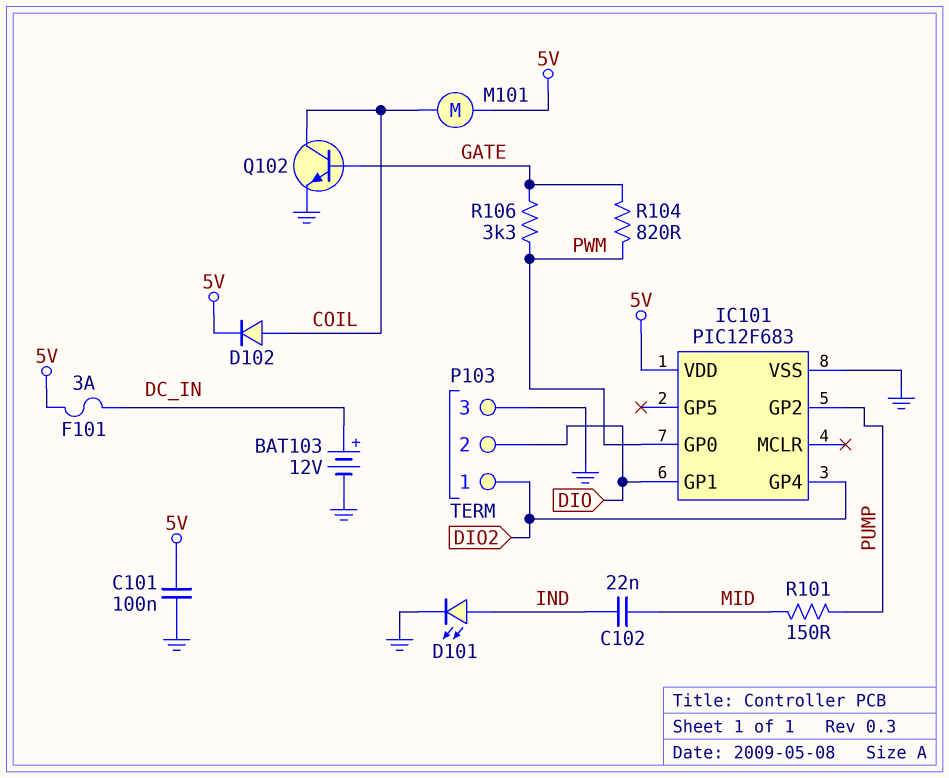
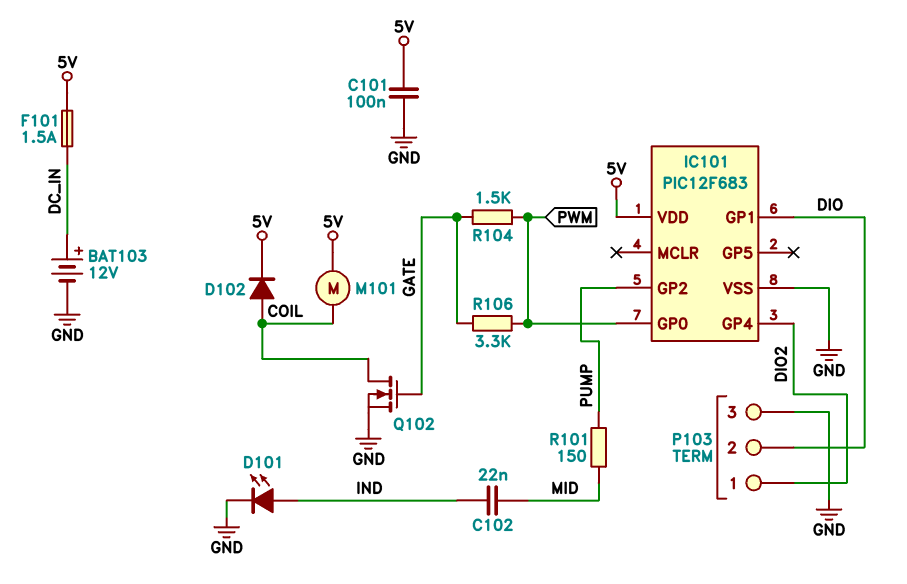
F101: 3A (5V, DC_IN) -> 1.5A (5V, DC_IN)
Q102: NPN (B GATE, C COIL, E GND) -> NMOS (G GATE, D COIL, S GND)
R104: 820 (GATE, PWM) -> 1.5k (GATE, PWM)

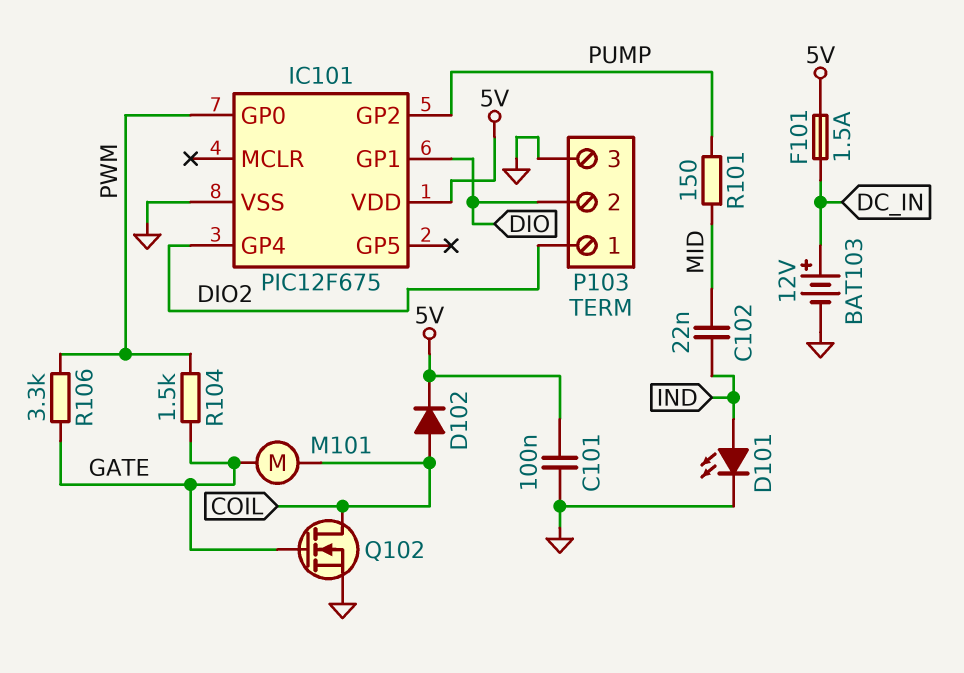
IC101: PIC12F683 -> PIC12F675
M101: motor (5V, COIL) -> motor (COIL, GATE)

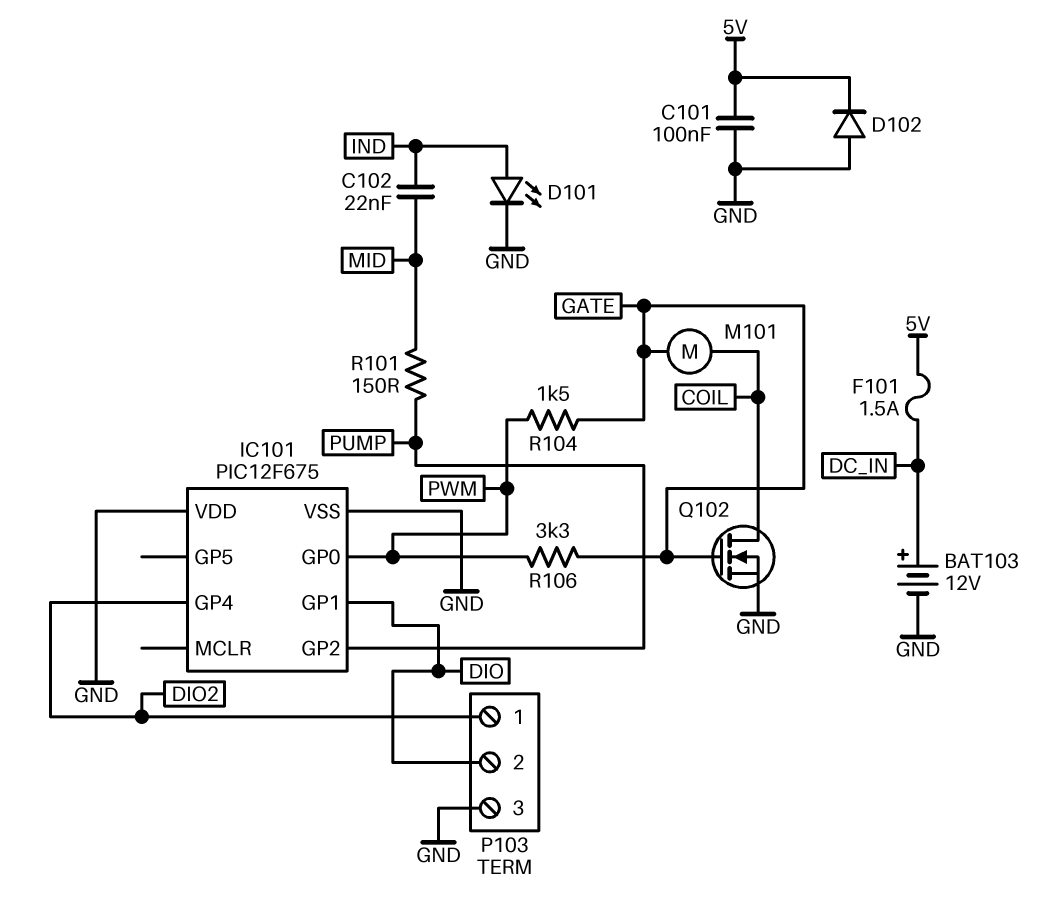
D102: diode (A COIL, K 5V) -> diode (A GND, K 5V)
IC101 pin VDD: 5V -> GND

